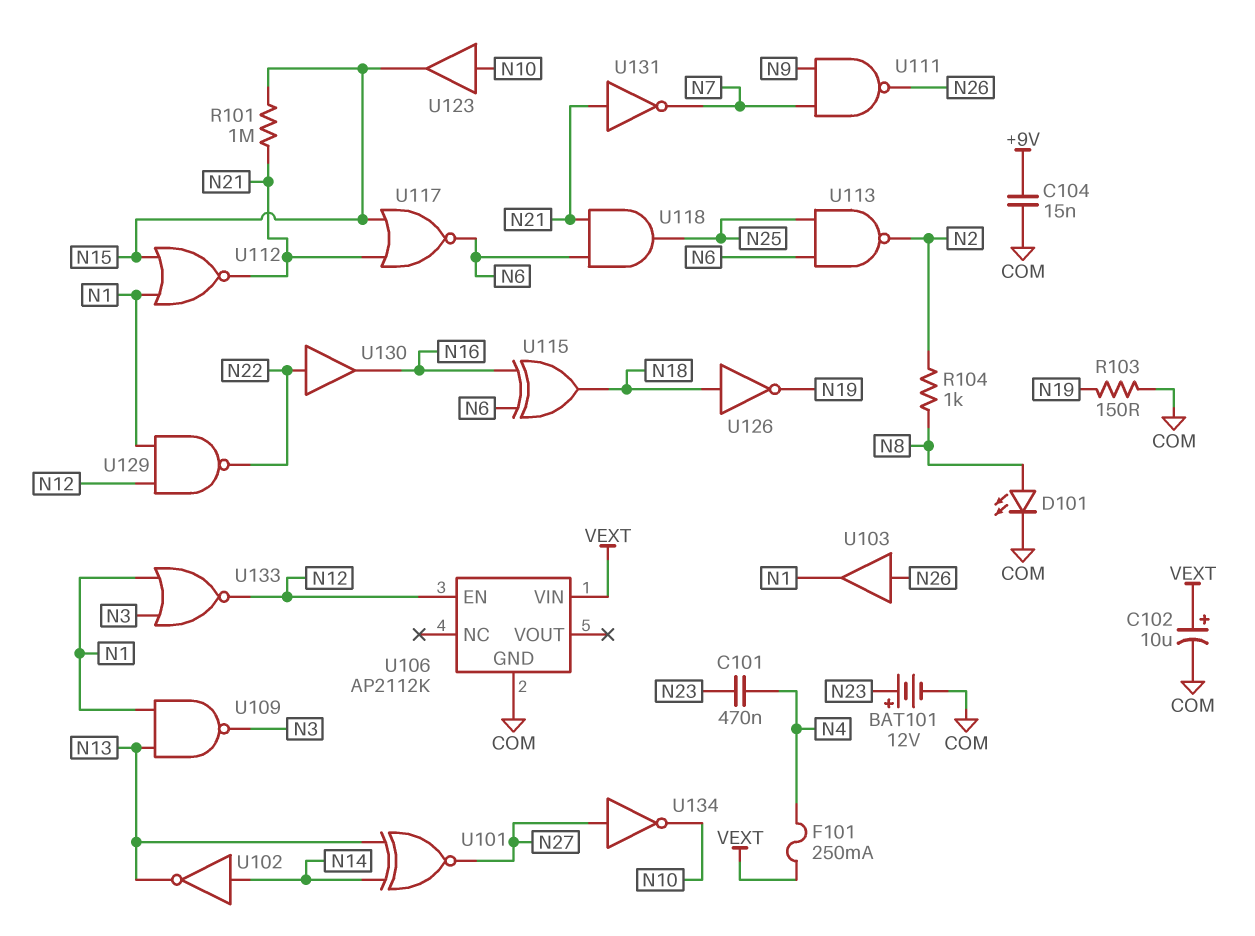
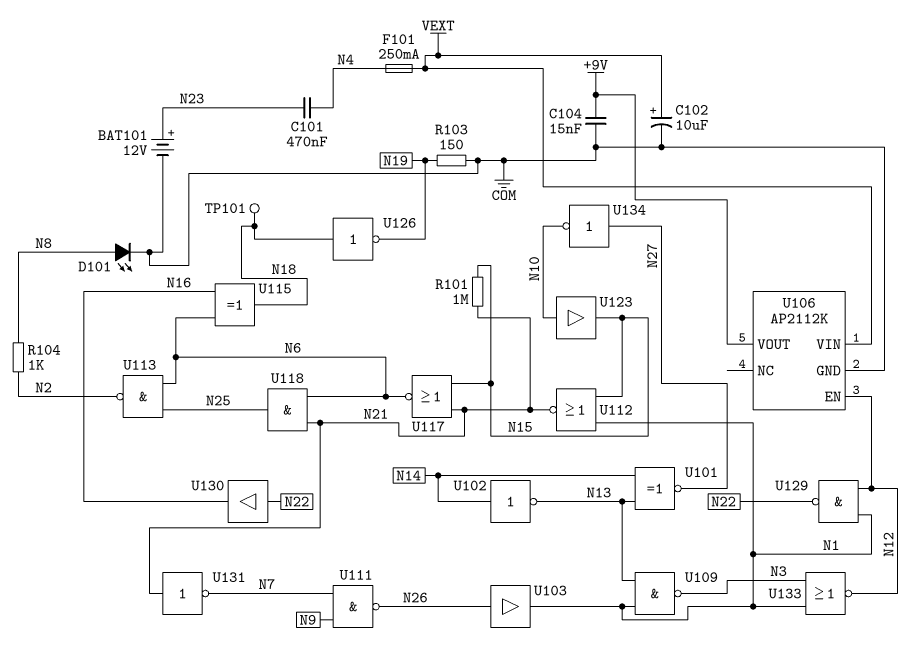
TP101: none -> test point (N18)
U106 pin VOUT: none -> +9V

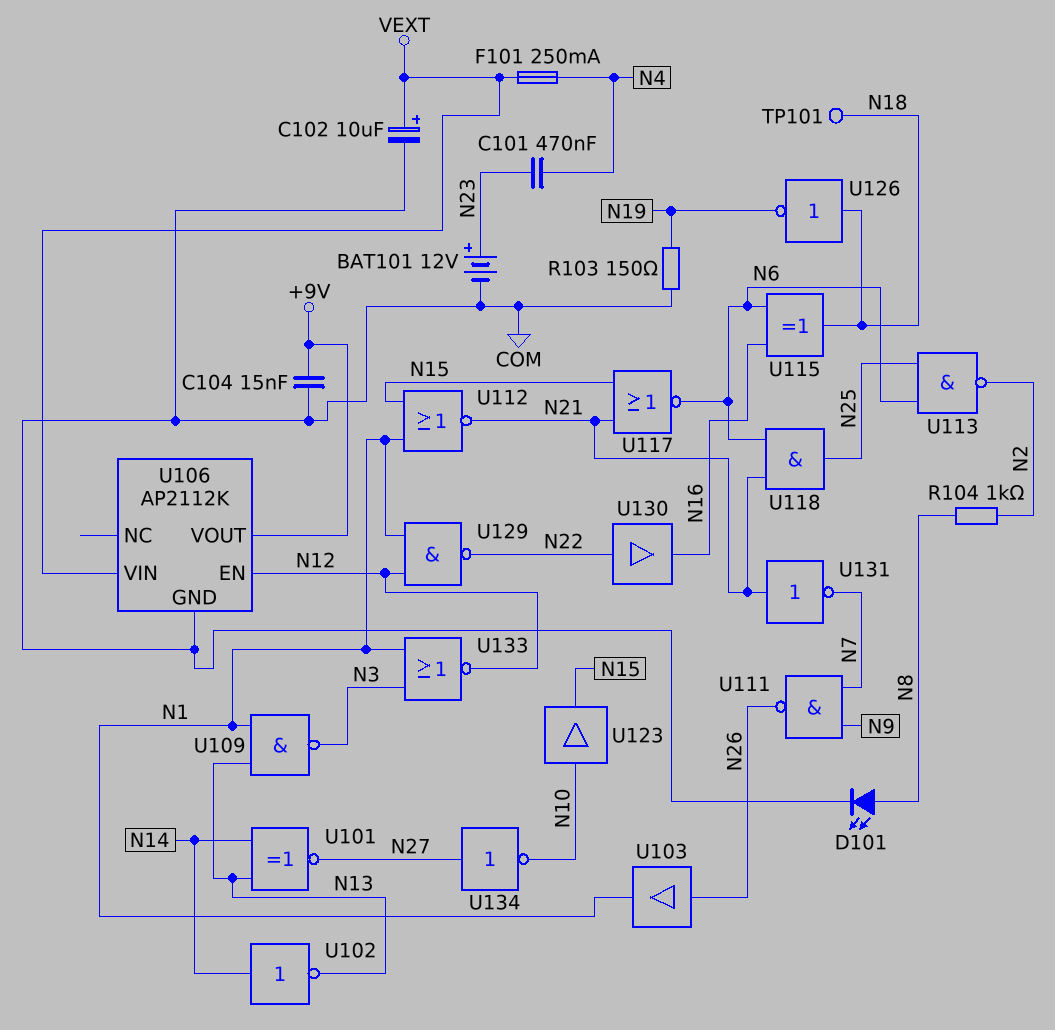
R101: 1M (N15, N21) -> none

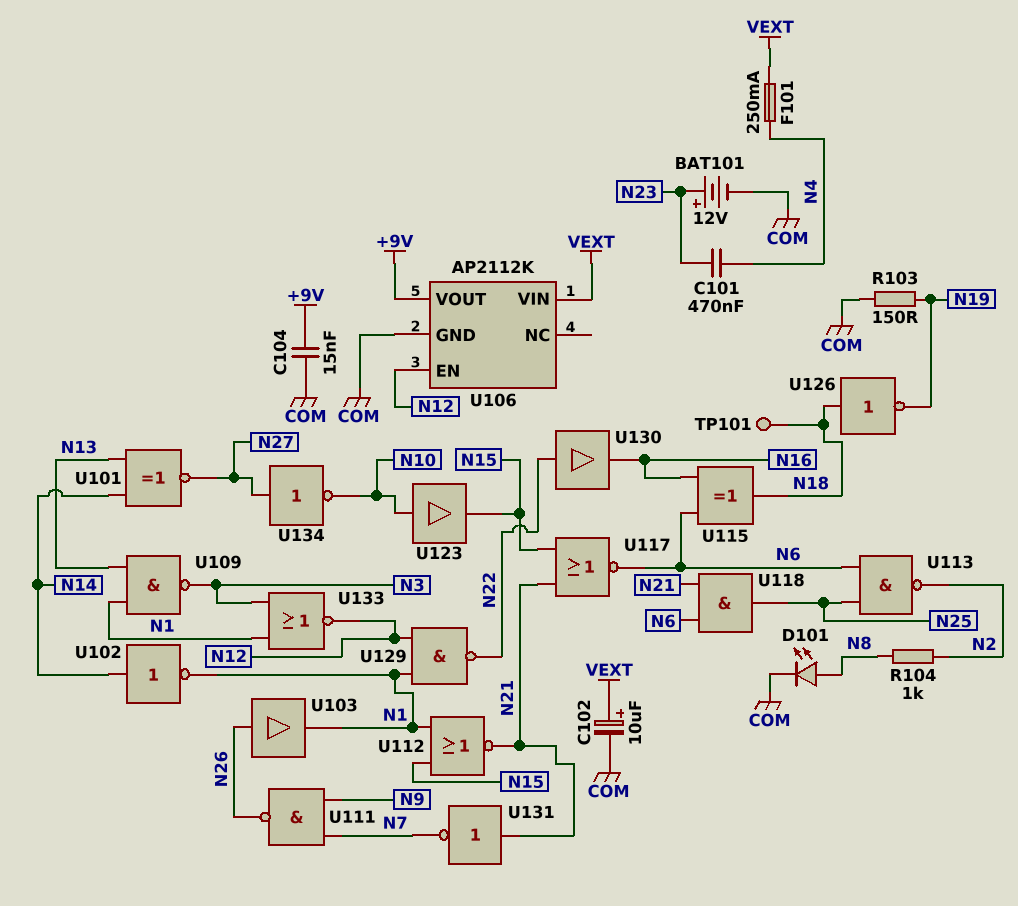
U102: NOT (in N14, out N13) -> NOT (in N14, out N1)

